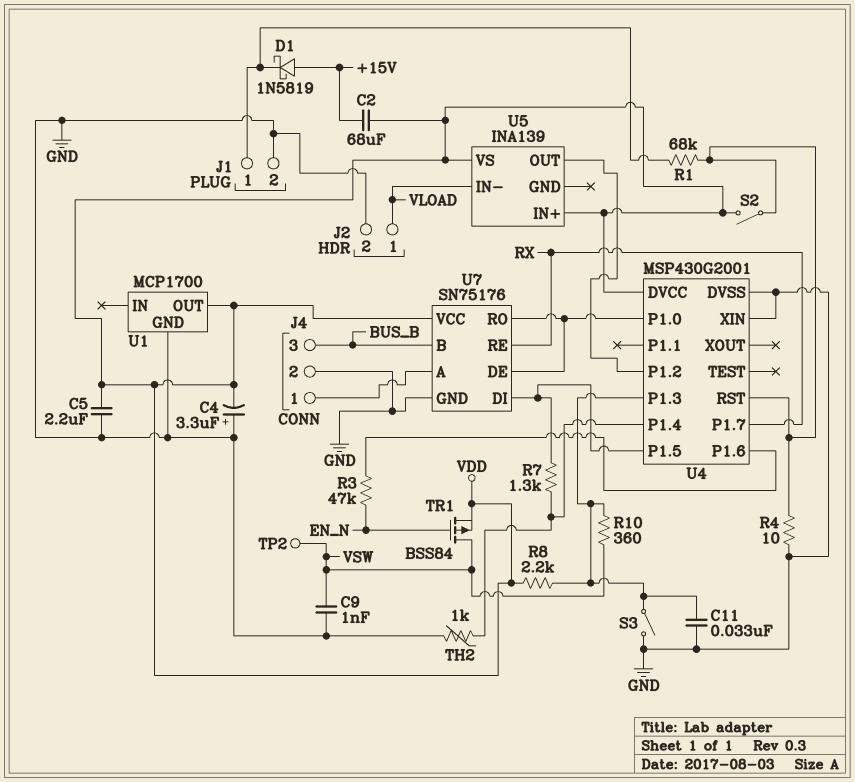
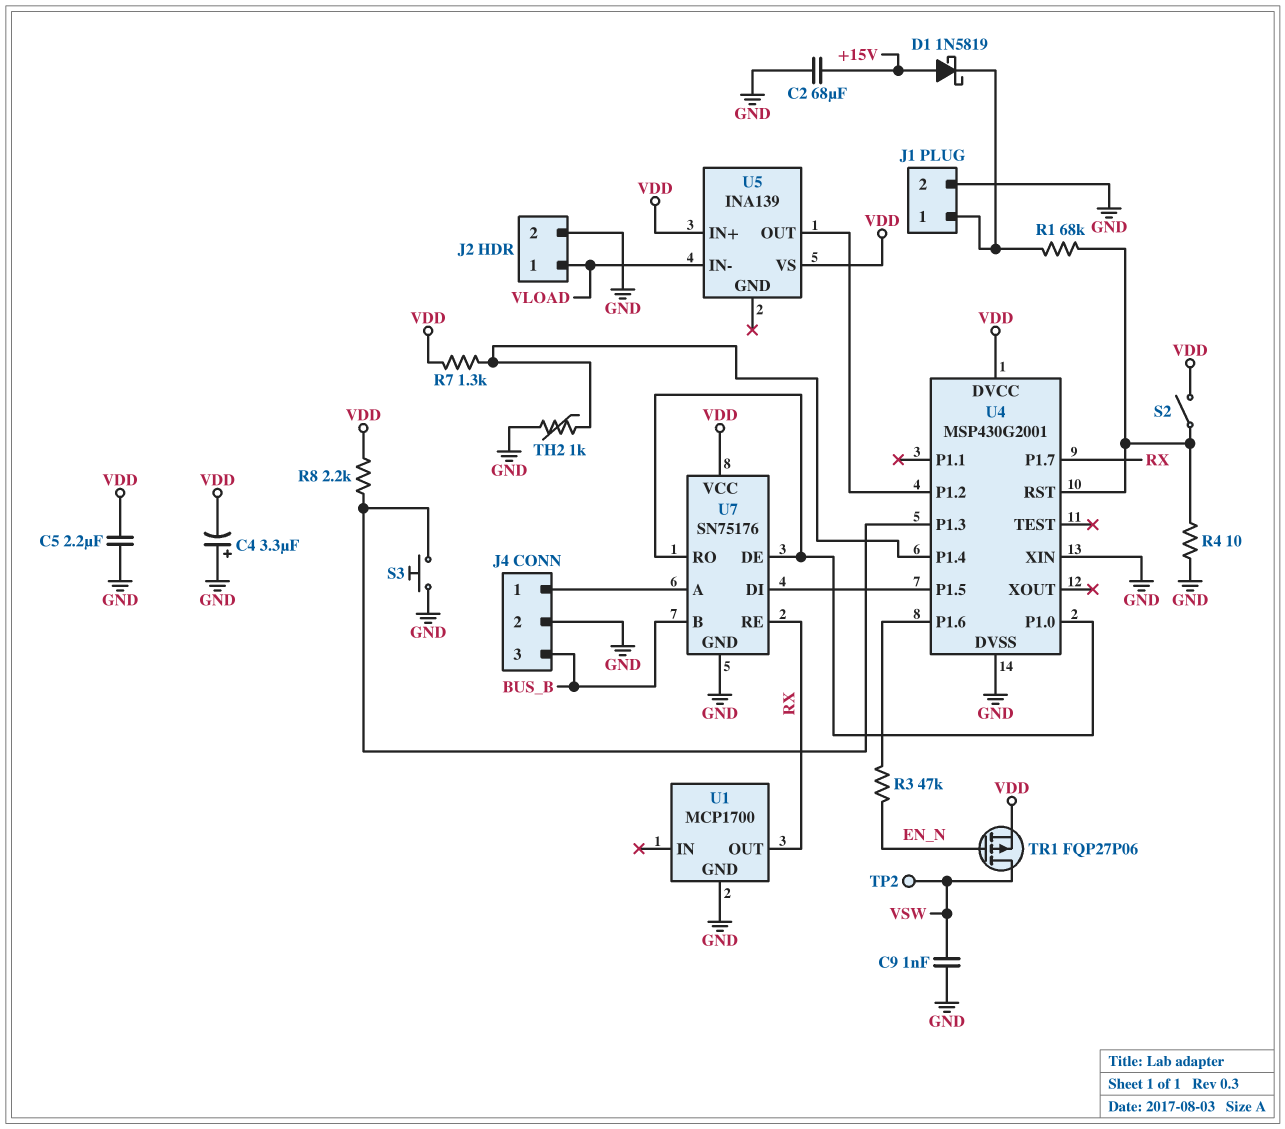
C2: 68uF (+15V, VDD) -> 68uF (+15V, GND)
C11: 33nF (GND, U4/P1.3) -> none
R7: 1.3k (U4/P1.4, U4/P1.5) -> 1.3k (U4/P1.4, VDD)
R10: 360 (U4/P1.3, VSW) -> none
S3: switch (GND, U4/P1.3) -> button (GND, U4/P1.3)
TR1: PMOS BSS84 (G EN_N, D VSW, S VDD) -> PMOS FQP27P06 (G EN_N, D VSW, S VDD)
U1 pin OUT: VDD -> RX

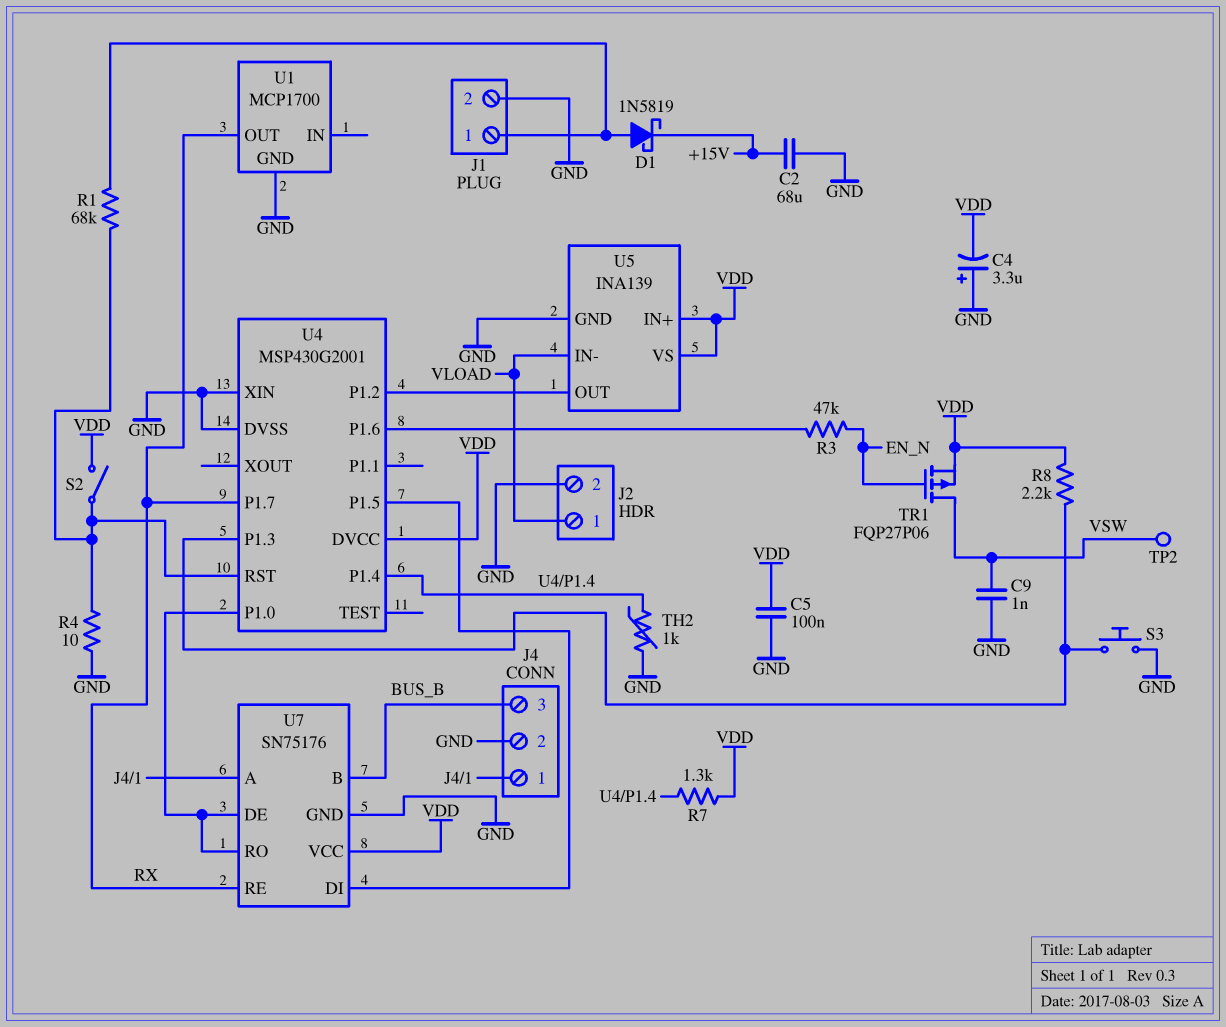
C5: 2.2uF (GND, VDD) -> 100nF (GND, VDD)
D1: schottky 1N5819 (A +15V, K J1/1) -> schottky 1N5819 (A J1/1, K +15V)
U5 pin GND: none -> GND

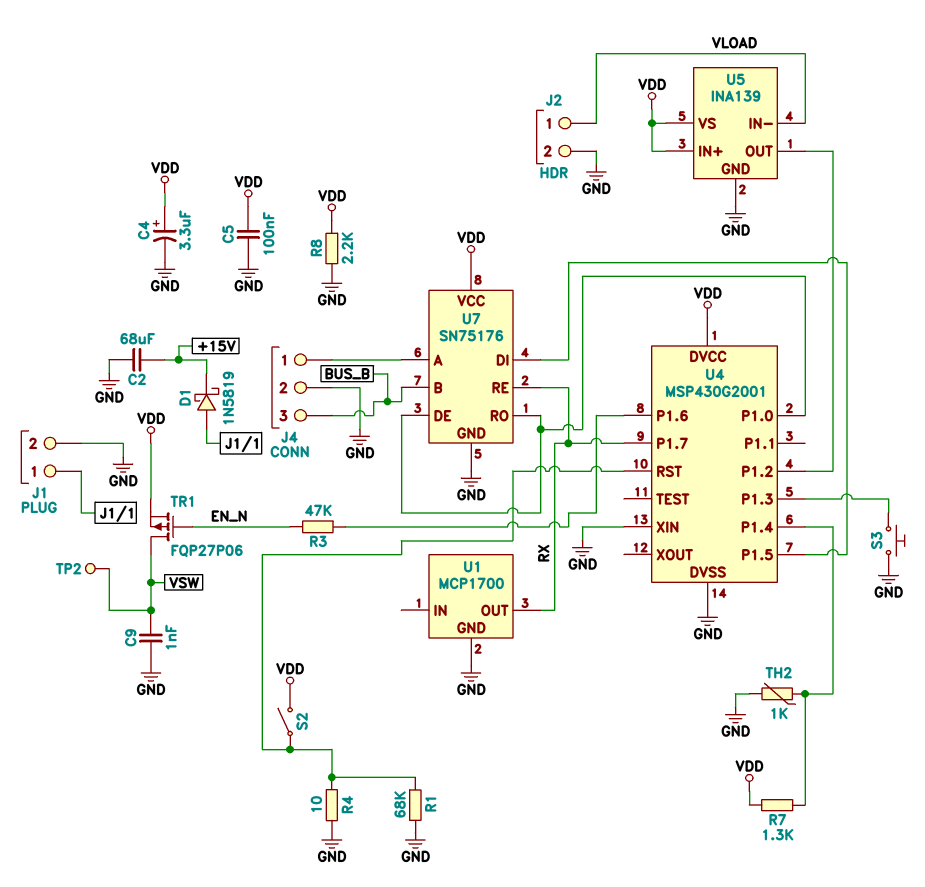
C4: 3.3uF (plus GND, minus VDD) -> 3.3uF (plus VDD, minus GND)
R1: 68k (J1/1, U4/RST) -> 68k (GND, U4/RST)
R8: 2.2k (U4/P1.3, VDD) -> 2.2k (GND, VDD)

